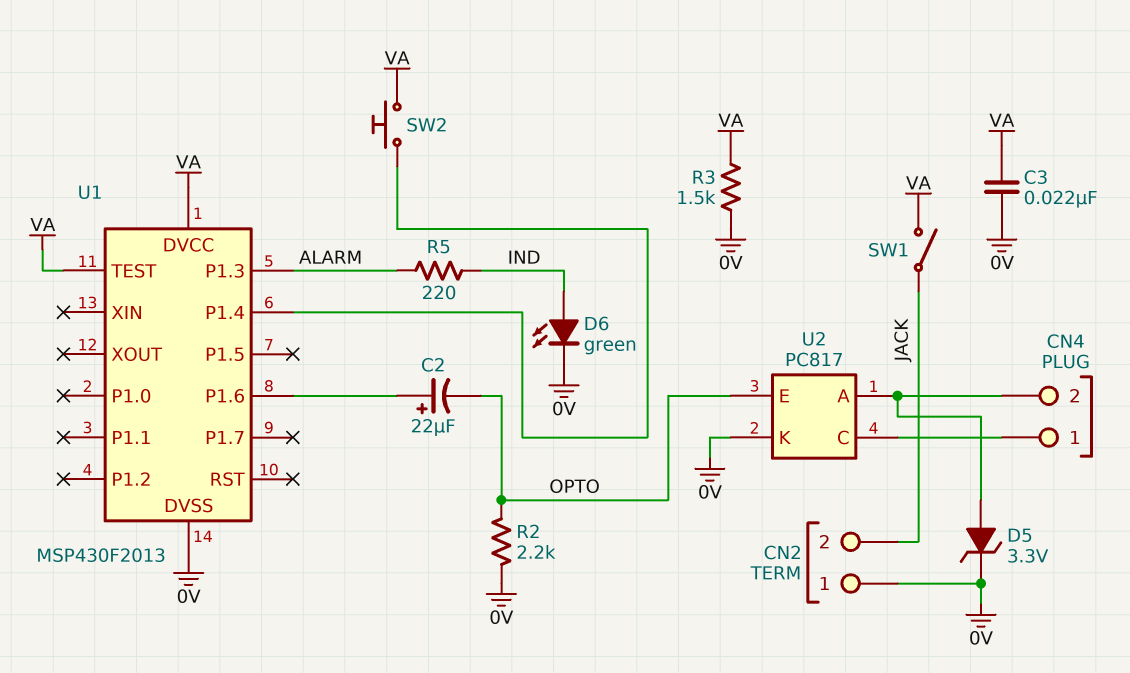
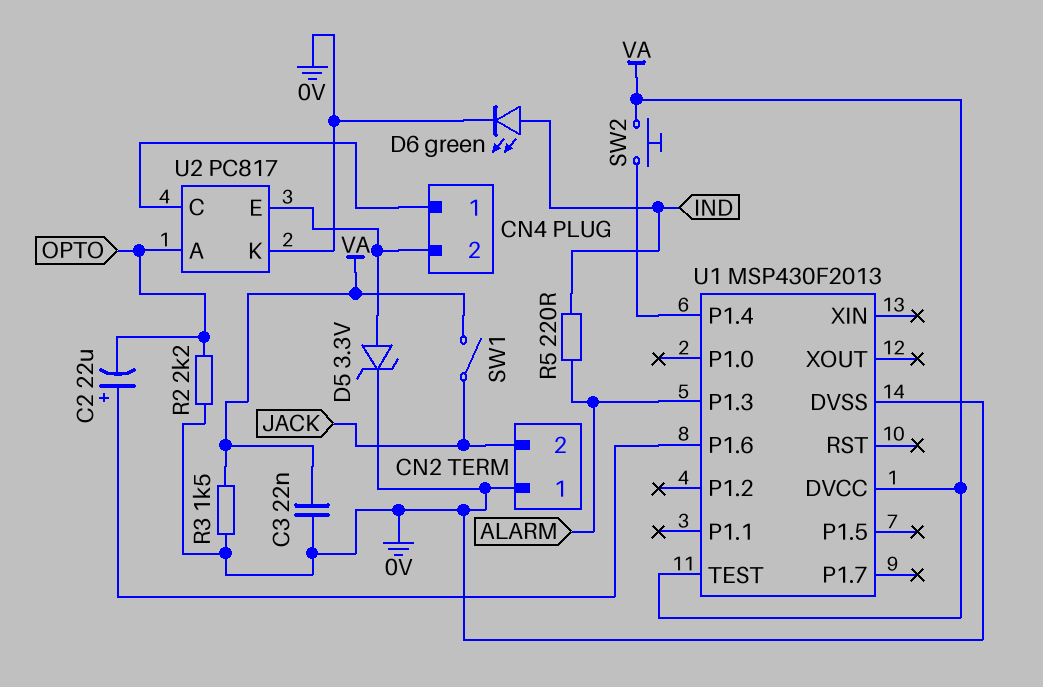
U2 pin A: CN4/2 -> OPTO
U2 pin E: OPTO -> CN4/2

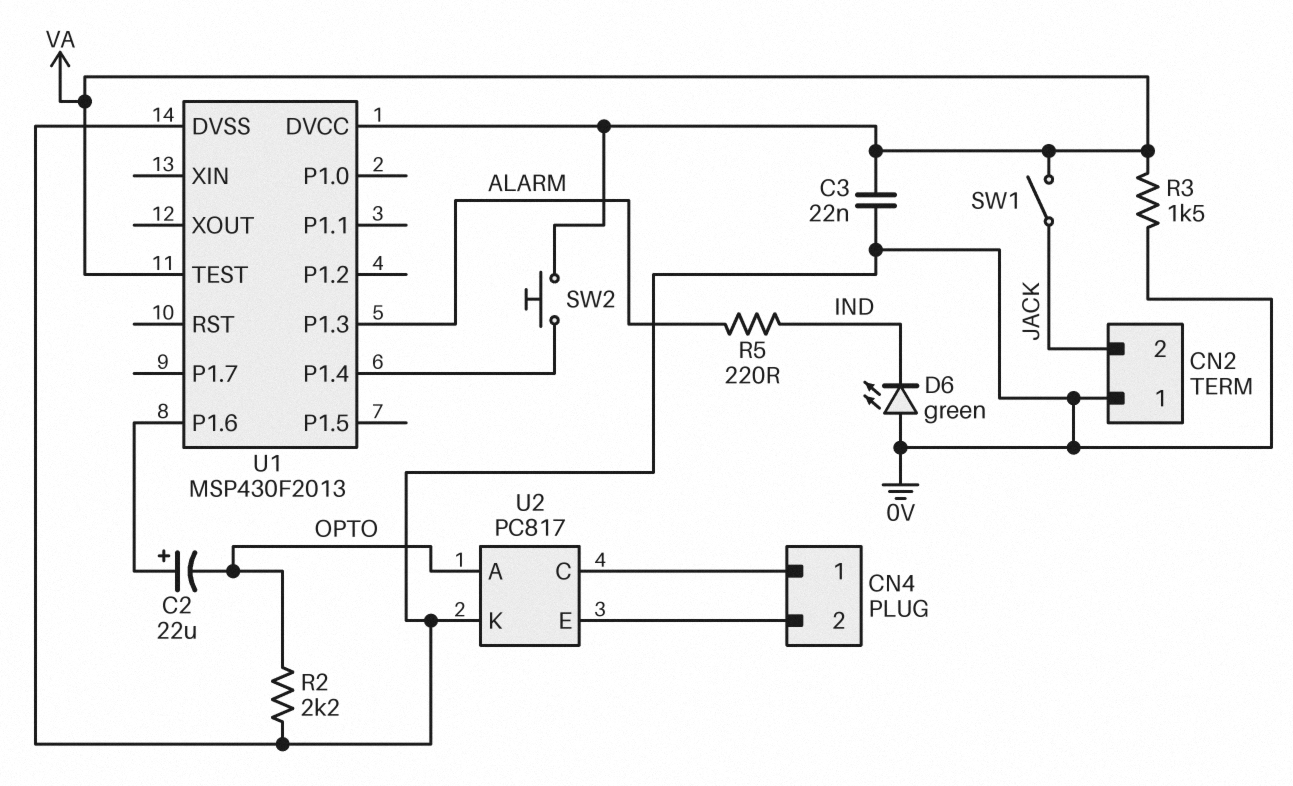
D5: zener 3.3V (A CN4/2, K 0V) -> none
D6: LED green (A IND, K 0V) -> LED green (A 0V, K IND)

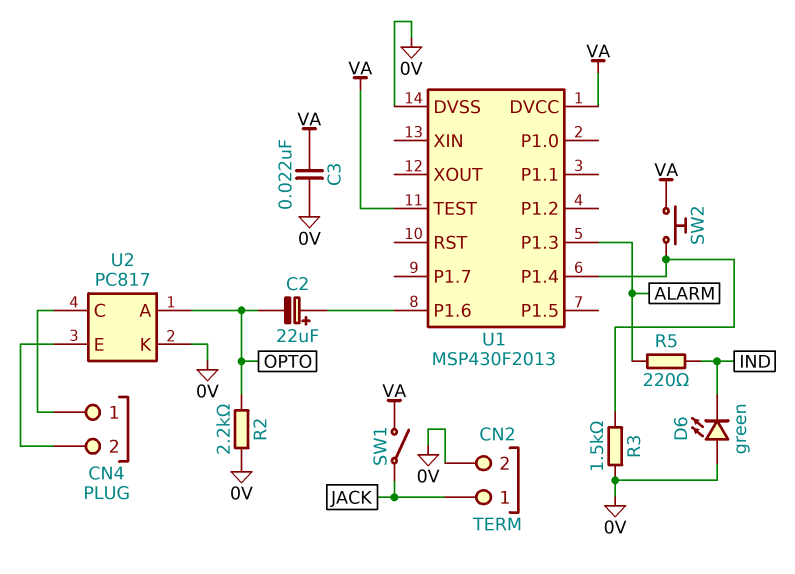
CN2 pin 1: 0V -> JACK
CN2 pin 2: JACK -> 0V
R3: 1.5k (0V, VA) -> 1.5k (0V, U1/P1.4)

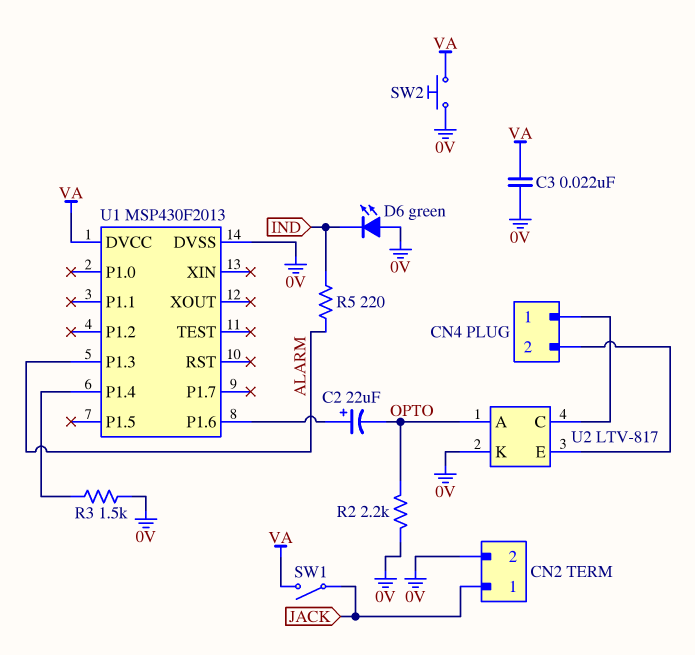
SW2: button (U1/P1.4, VA) -> button (0V, VA)
U1 pin TEST: VA -> none
U2: PC817 -> LTV-817

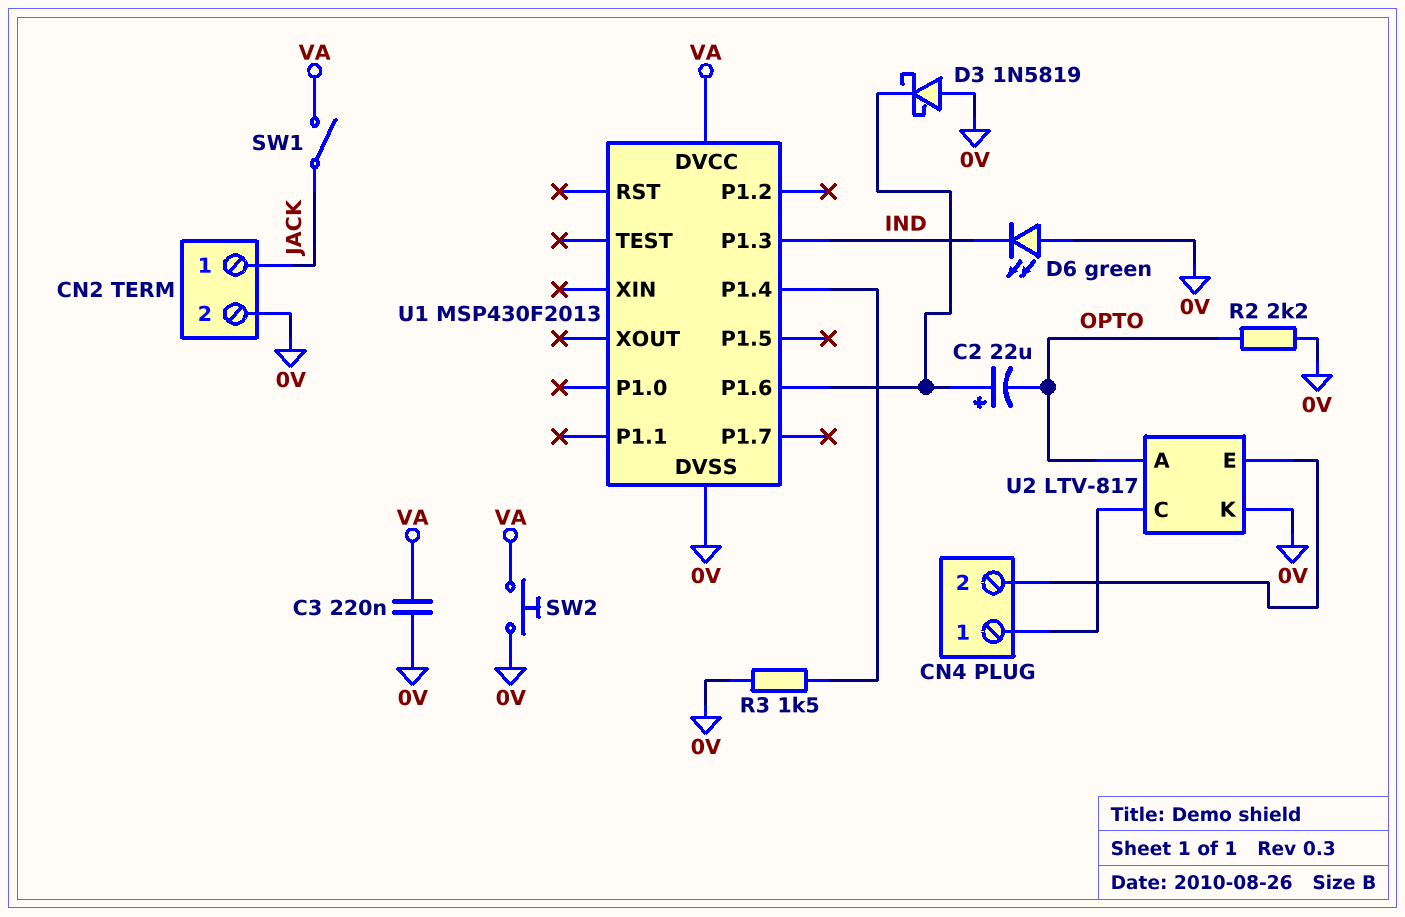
C3: 22nF (0V, VA) -> 220nF (0V, VA)
D3: none -> schottky 1N5819 (A 0V, K U1/P1.6)
R5: 220 (ALARM, IND) -> none
U1 pin P1.3: ALARM -> IND

